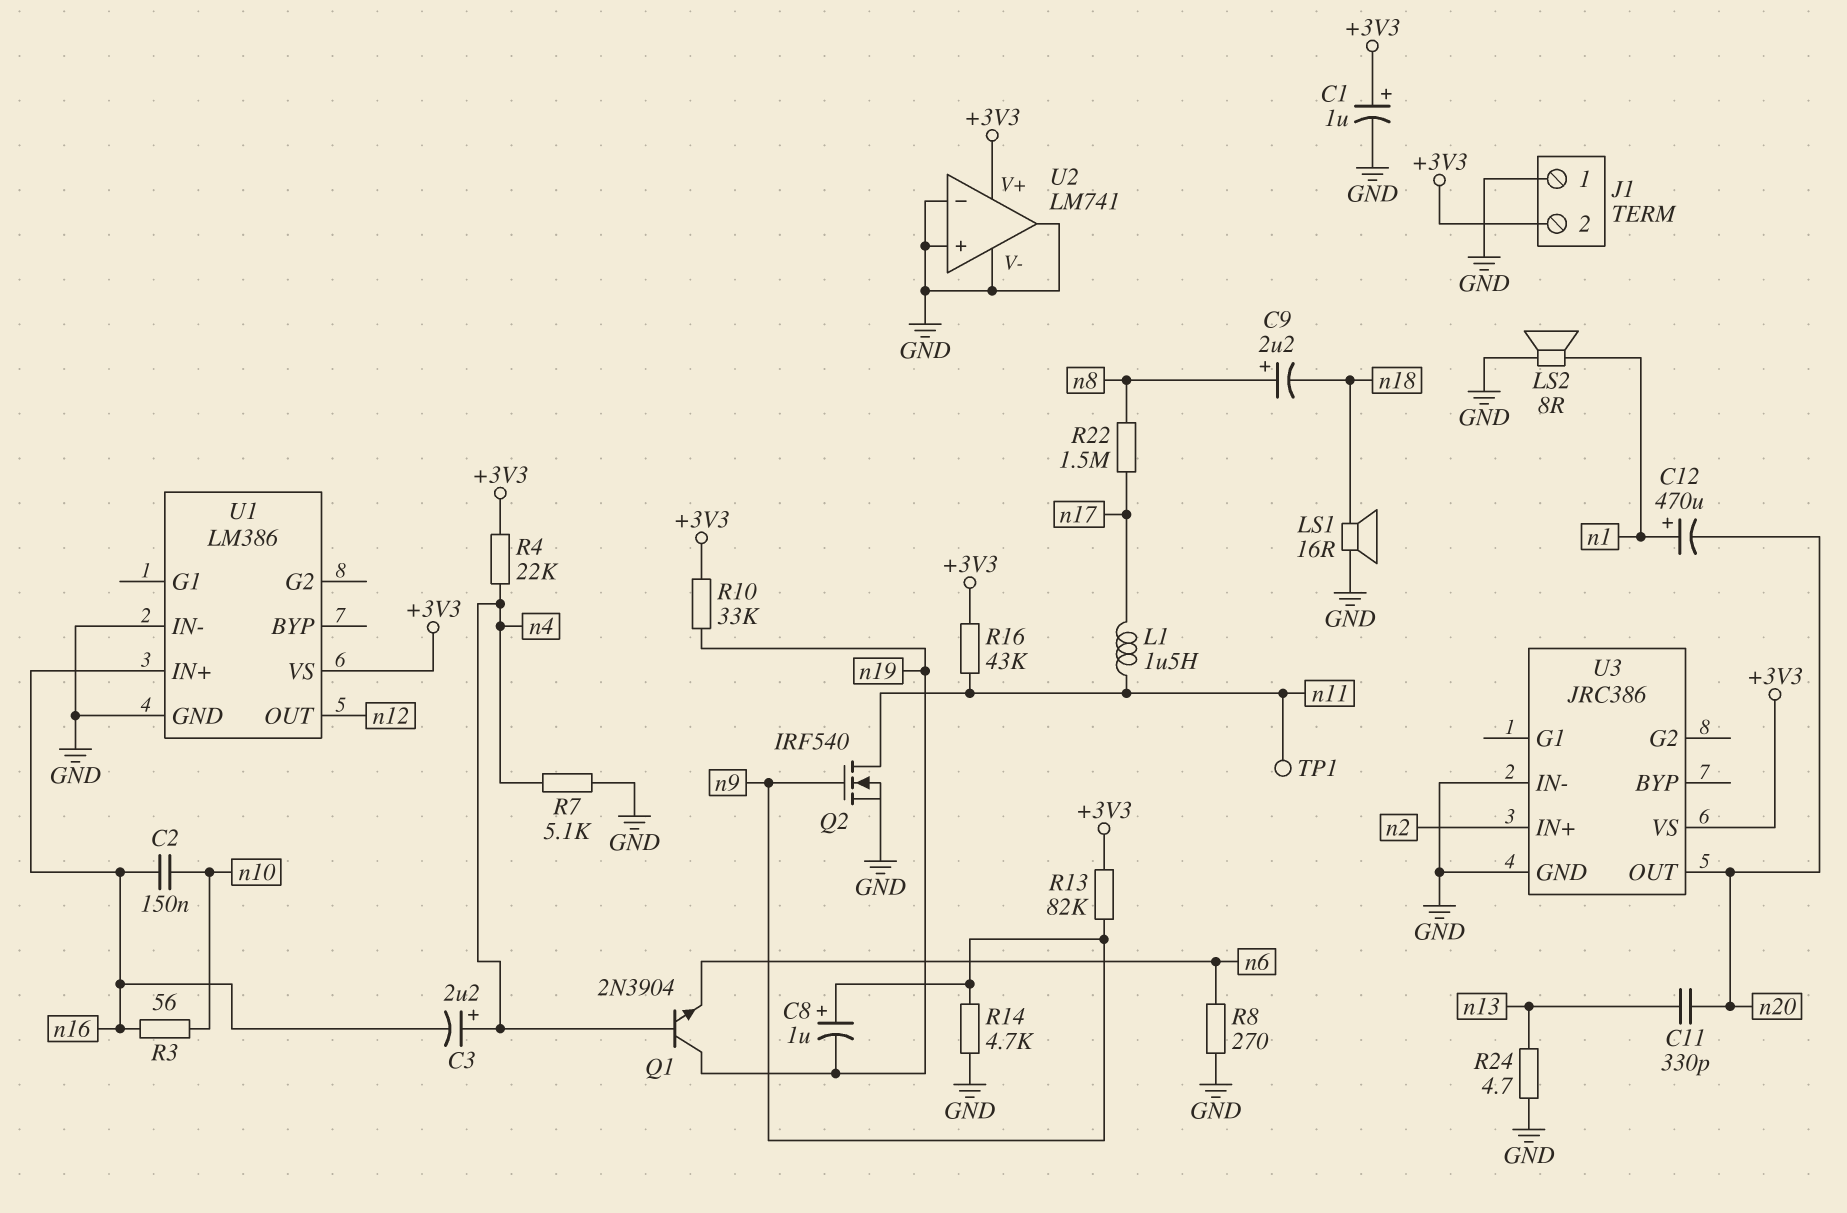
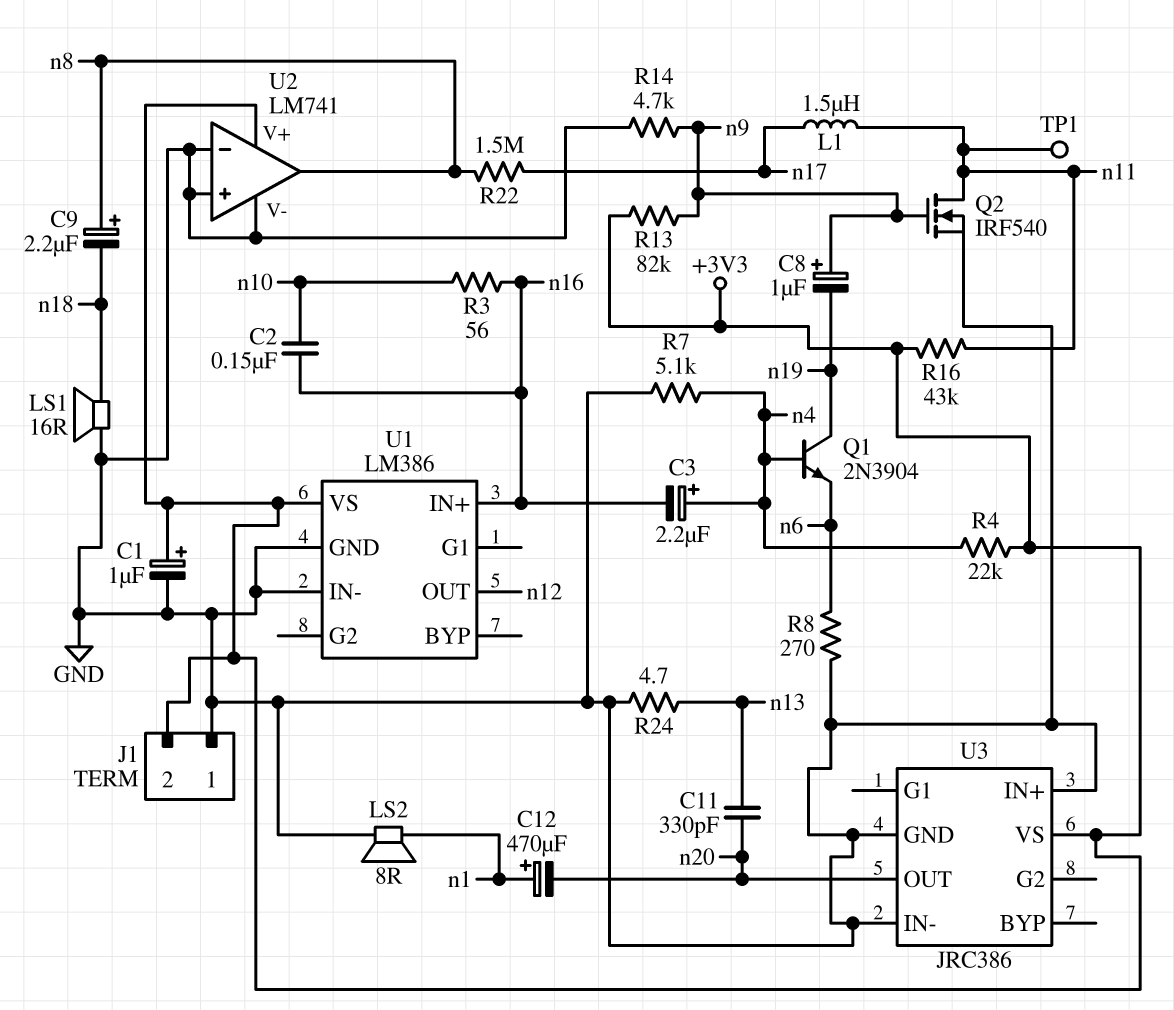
R10: 33k (+3V3, n19) -> none
U2 pin out: GND -> n8
U3 pin IN+: n2 -> GND

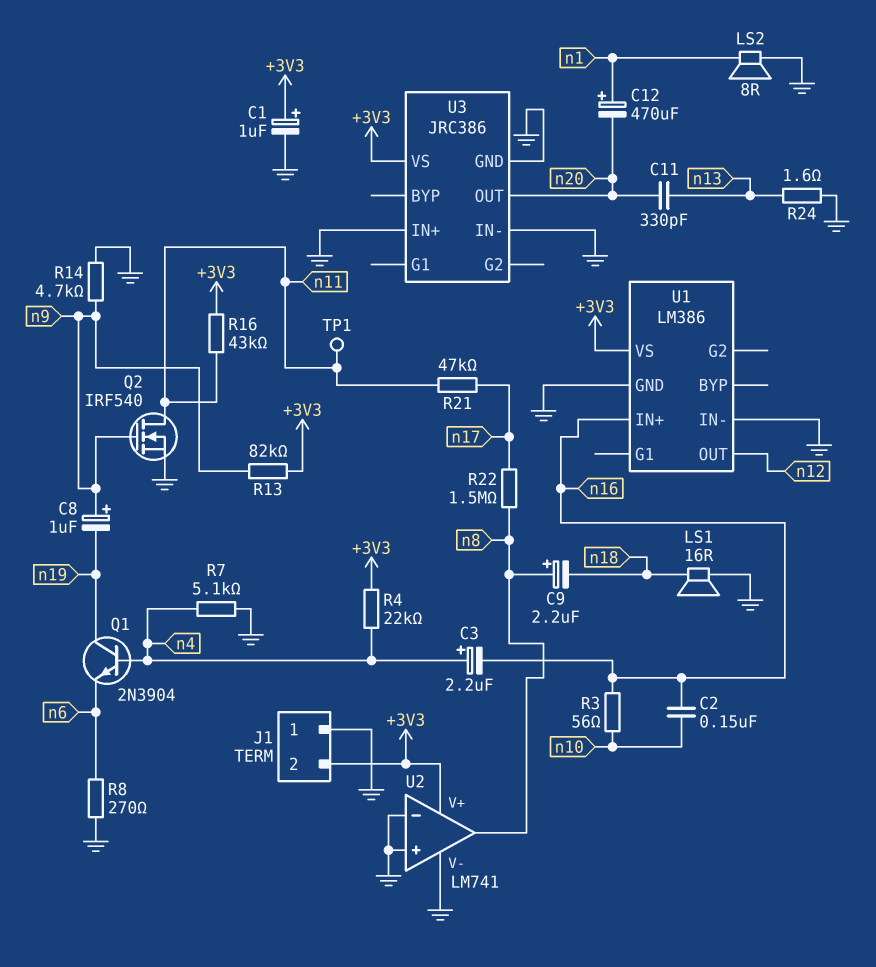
L1: 1.5uH (n11, n17) -> none
R21: none -> 47k (n11, n17)
R24: 4.7 (GND, n13) -> 1.6 (GND, n13)

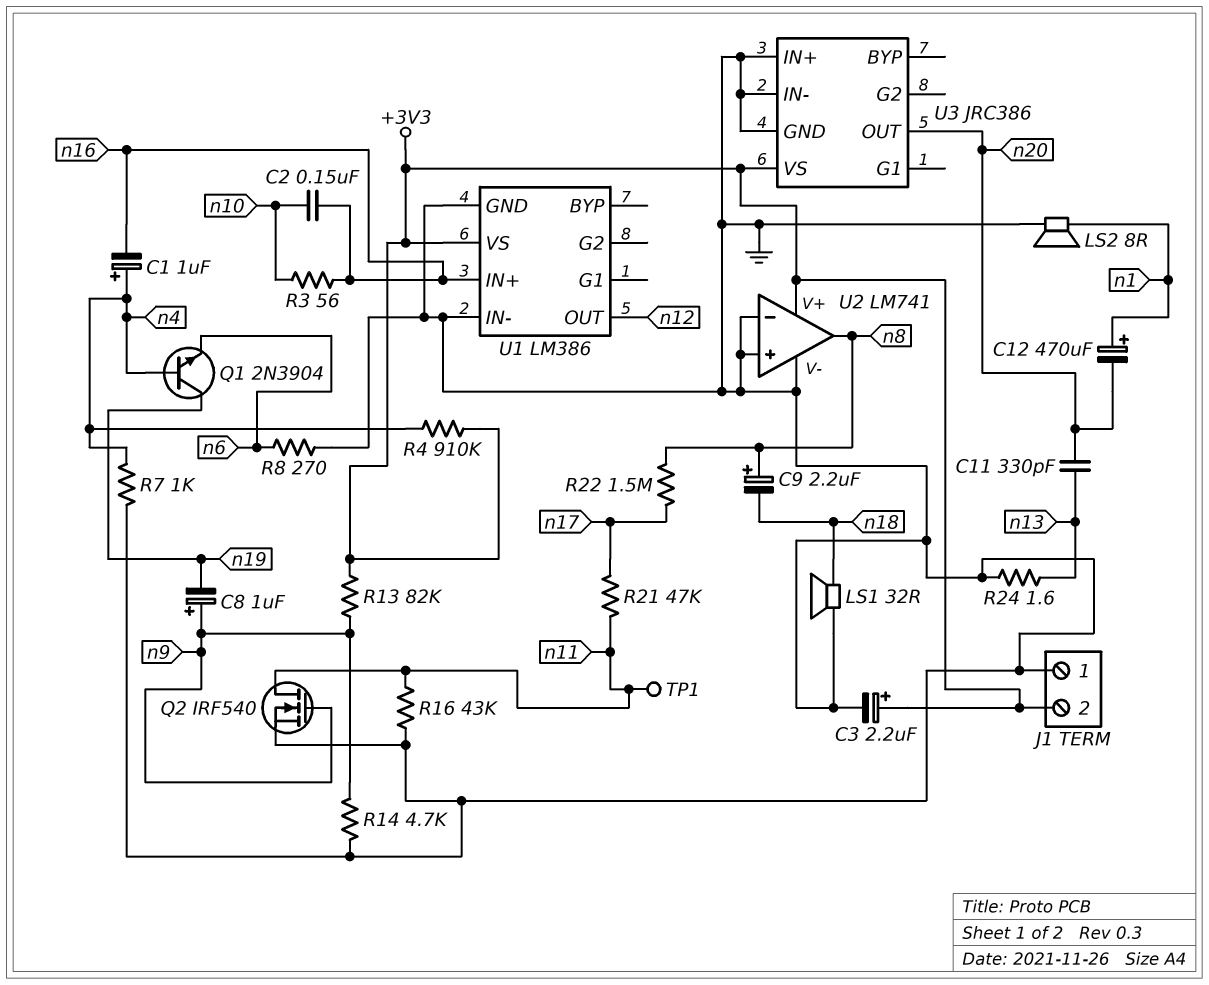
C1: 1uF (plus +3V3, minus GND) -> 1uF (plus n4, minus n16)
C3: 2.2uF (plus n4, minus n16) -> 2.2uF (plus +3V3, minus GND)
LS1: speaker 16R (GND, n18) -> speaker 32R (GND, n18)
R4: 22k (+3V3, n4) -> 910k (+3V3, n4)
R7: 5.1k (GND, n4) -> 1k (GND, n4)
R16: 43k (+3V3, n11) -> 43k (GND, n11)

